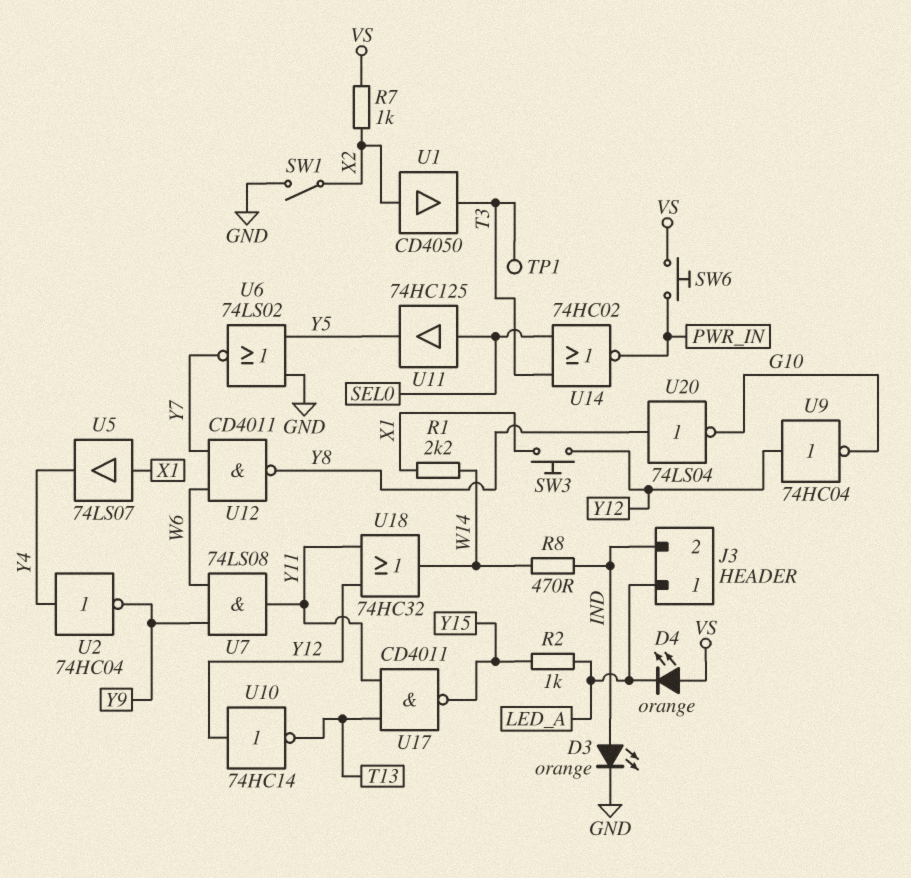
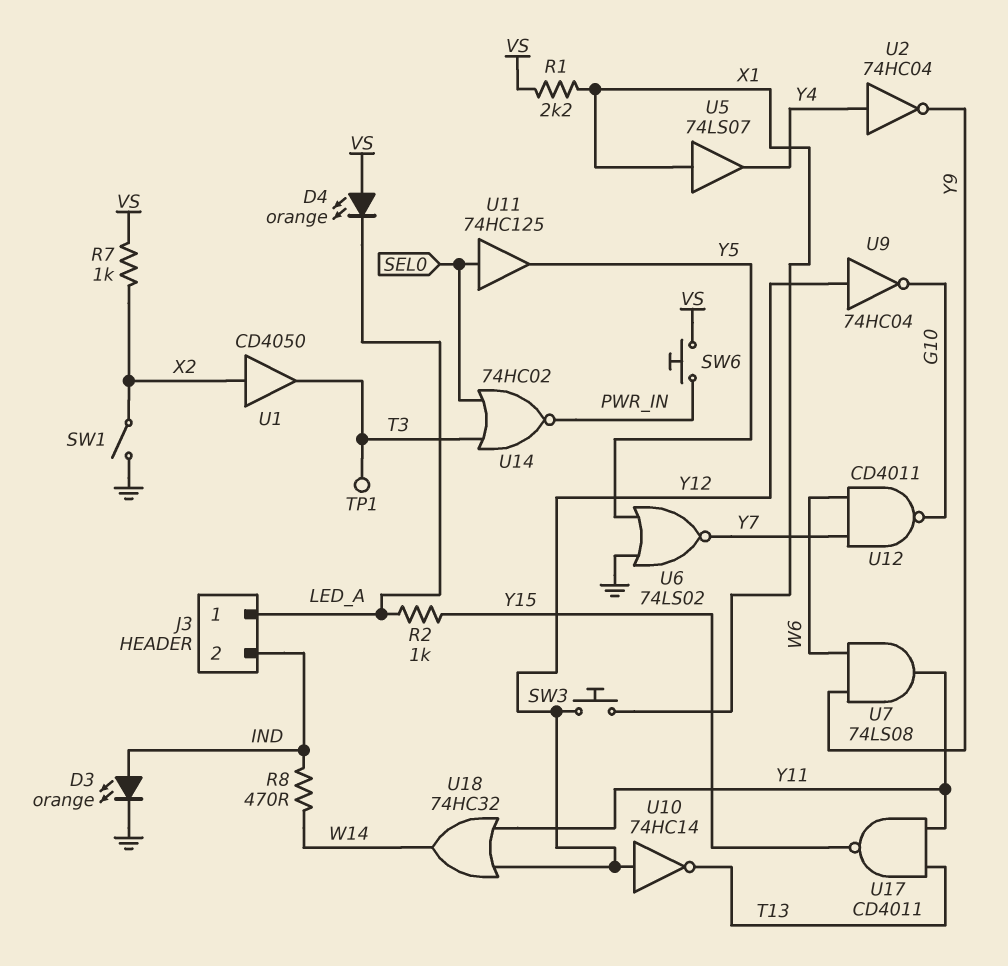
R1: 2.2k (W14, X1) -> 2.2k (VS, X1)
U12: NAND CD4011 (in W6, in Y7, out Y8) -> NAND CD4011 (in W6, in Y7, out G10)
U20: NOT 74LS04 (in Y8, out G10) -> none

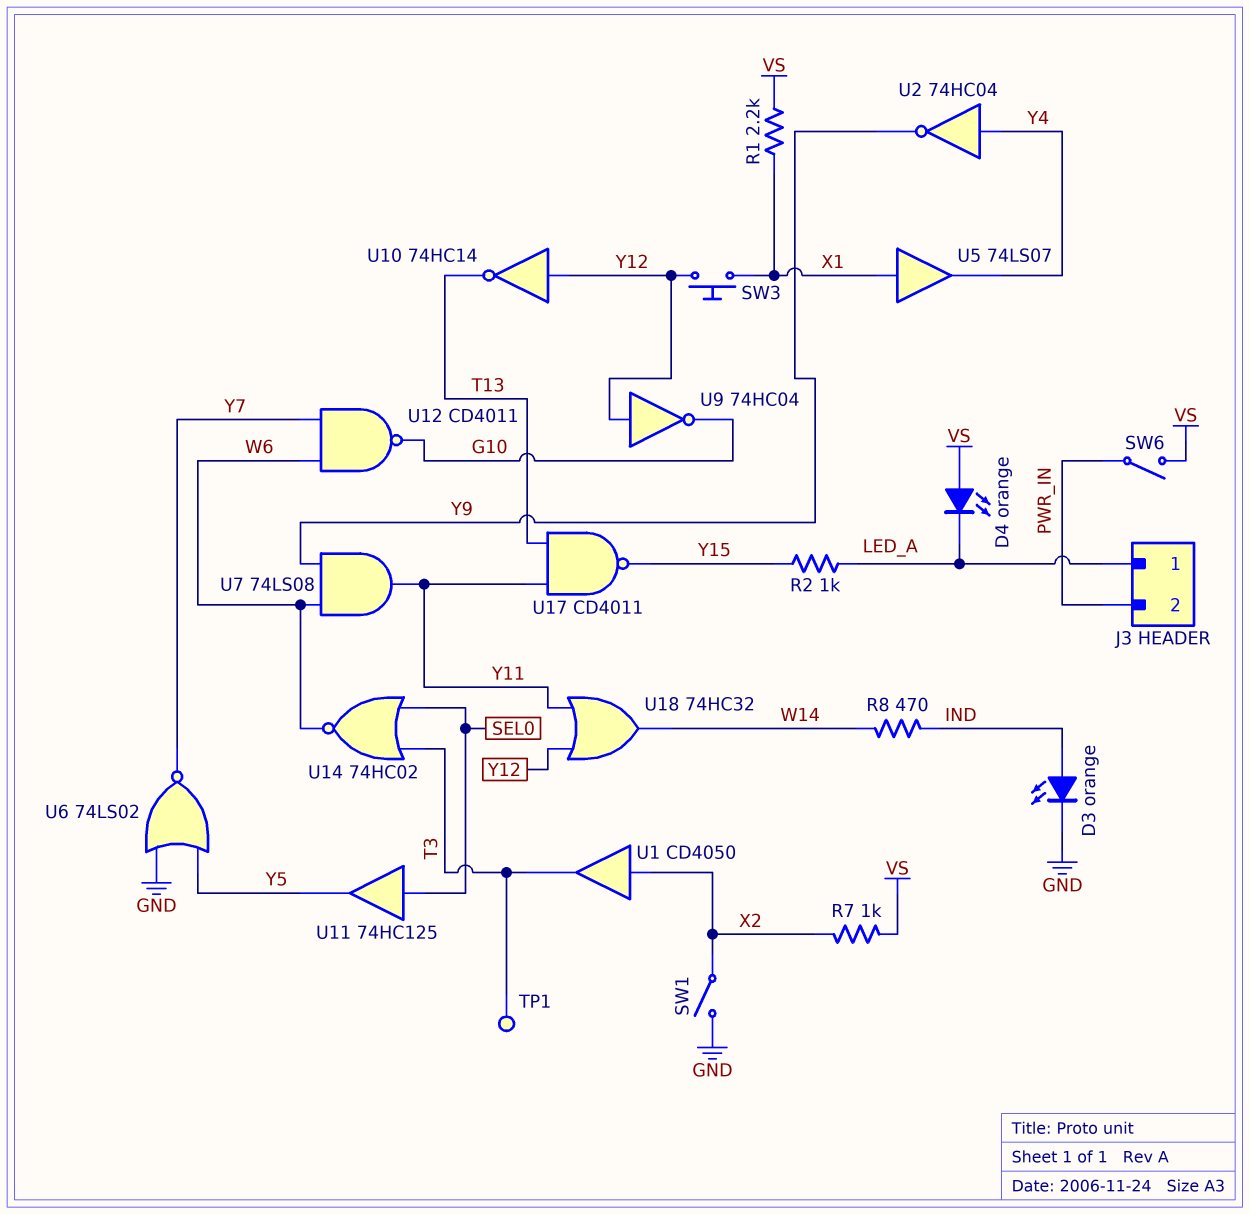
J3 pin 2: IND -> PWR_IN
SW6: button (PWR_IN, VS) -> switch (PWR_IN, VS)
U14: NOR 74HC02 (in SEL0, in T3, out PWR_IN) -> NOR 74HC02 (in SEL0, in T3, out W6)

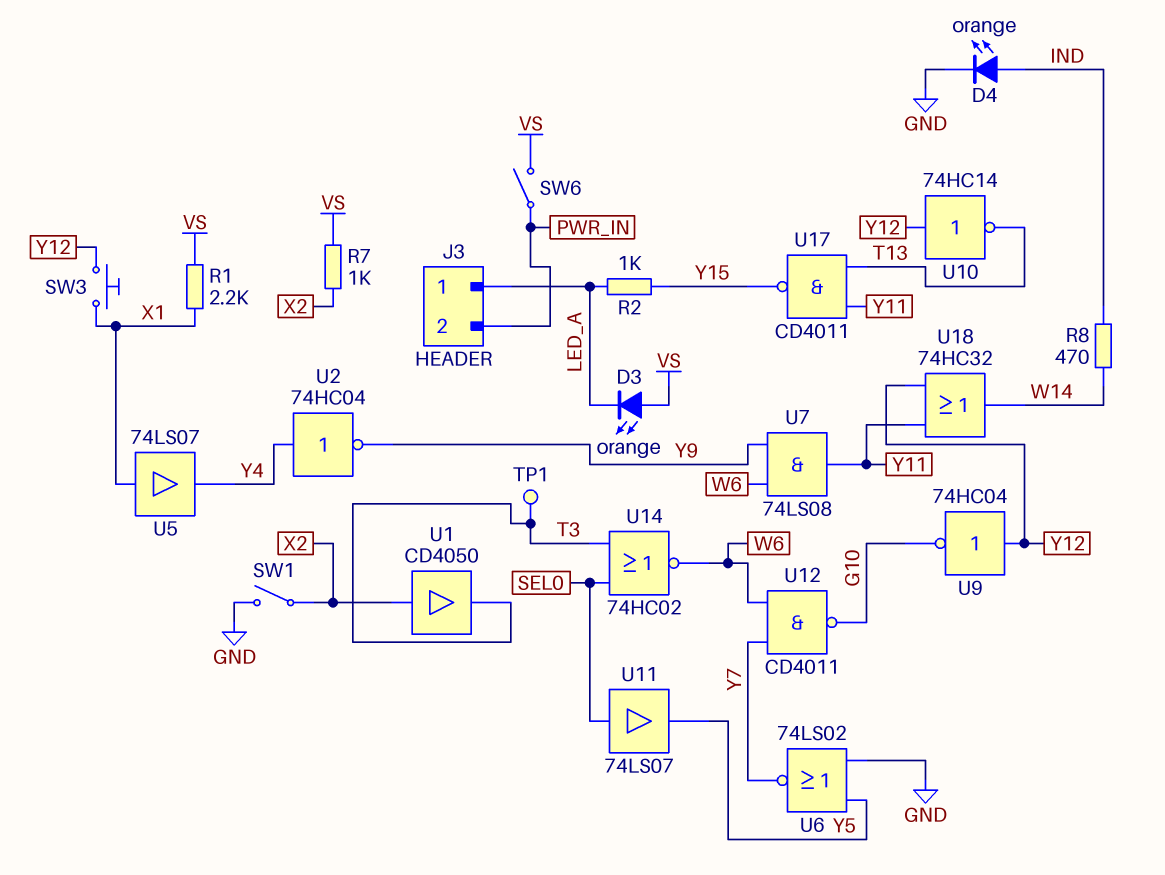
D3: LED orange (A IND, K GND) -> LED orange (A VS, K LED_A)
D4: LED orange (A VS, K LED_A) -> LED orange (A IND, K GND)
U11: buffer 74HC125 (in SEL0, out Y5) -> buffer 74LS07 (in SEL0, out Y5)

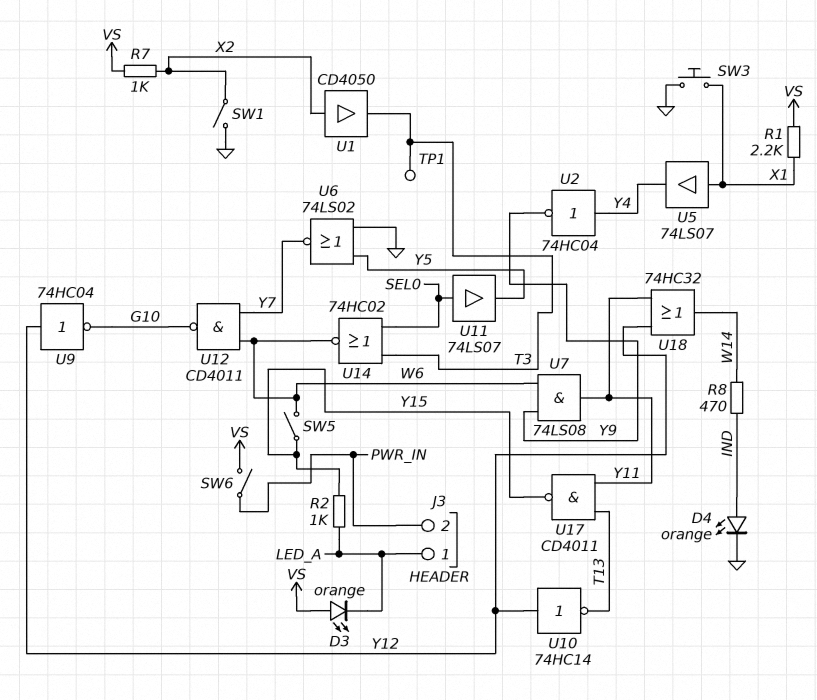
SW3: button (X1, Y12) -> button (GND, X1)
SW5: none -> switch (W6, Y15)

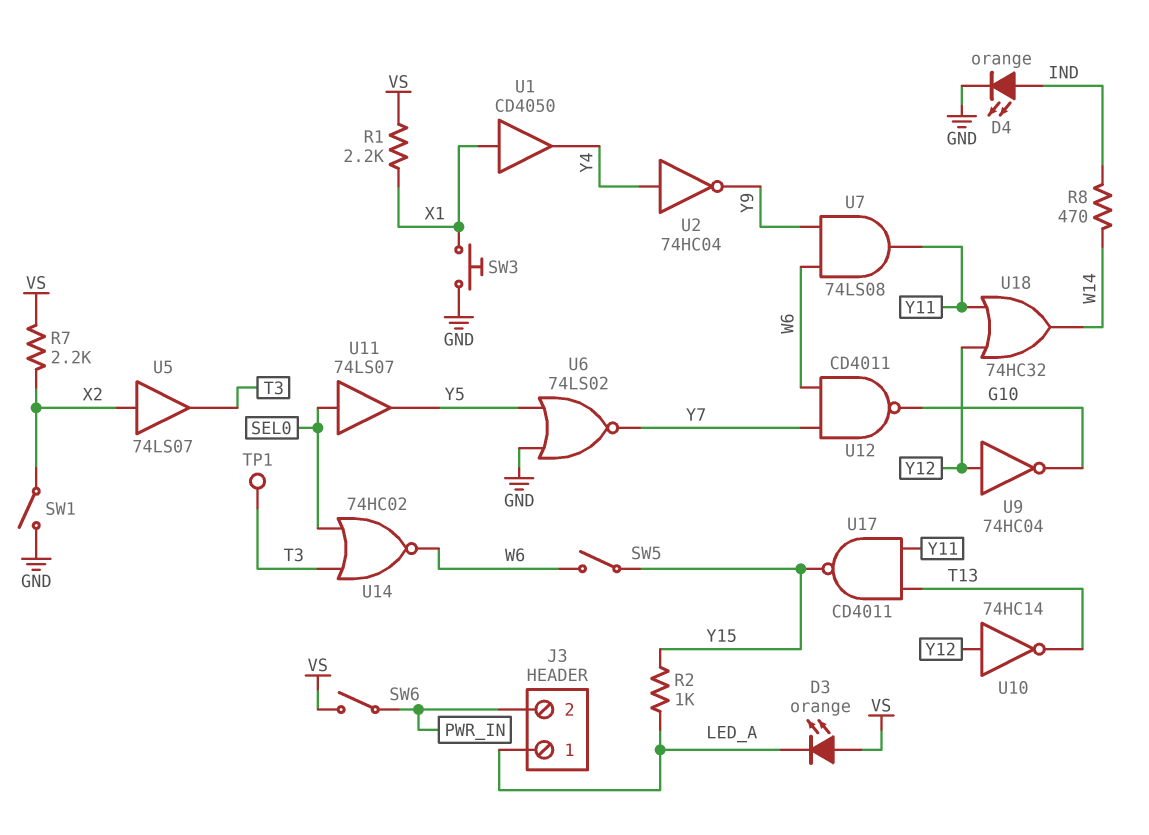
R7: 1k (VS, X2) -> 2.2k (VS, X2)
U1: buffer CD4050 (in X2, out T3) -> buffer CD4050 (in X1, out Y4)
U5: buffer 74LS07 (in X1, out Y4) -> buffer 74LS07 (in X2, out T3)

